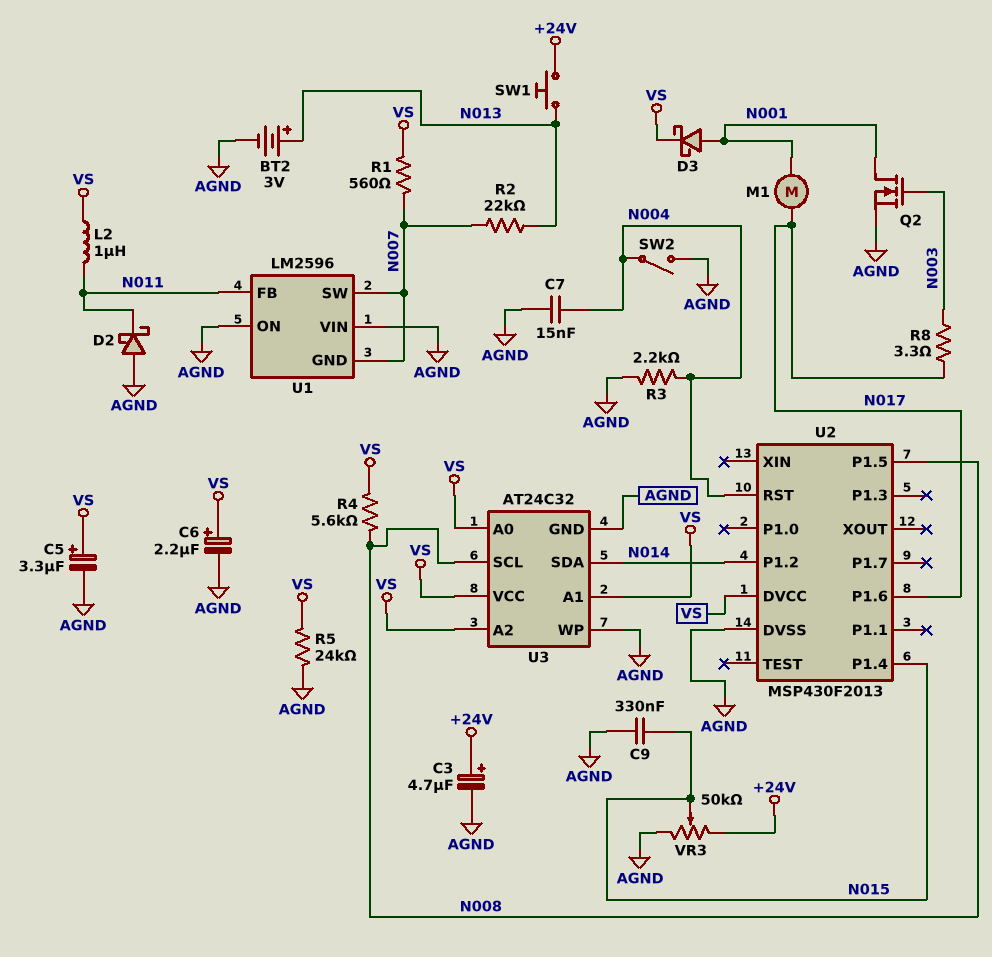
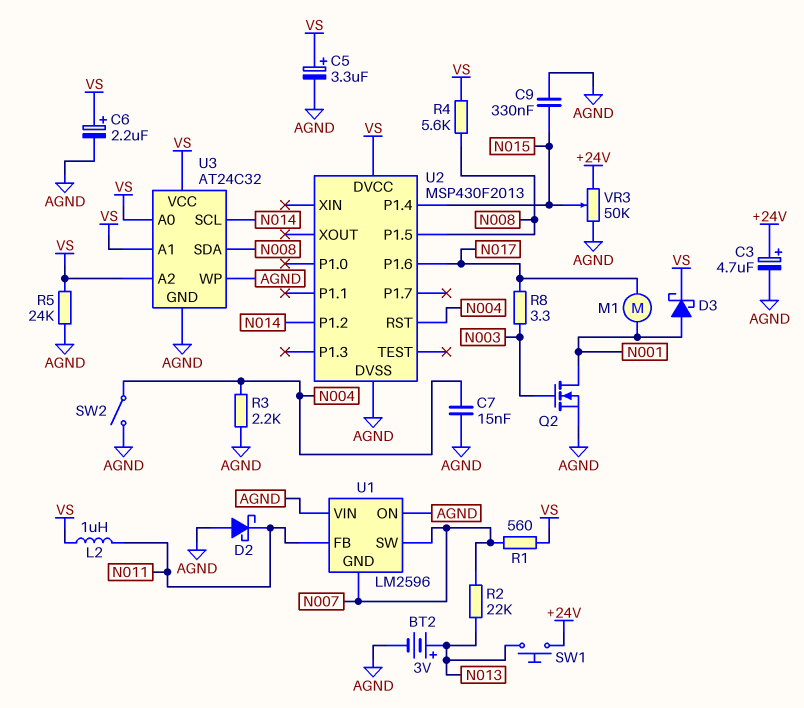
U3 pin SCL: N008 -> N014
U3 pin SDA: N014 -> N008

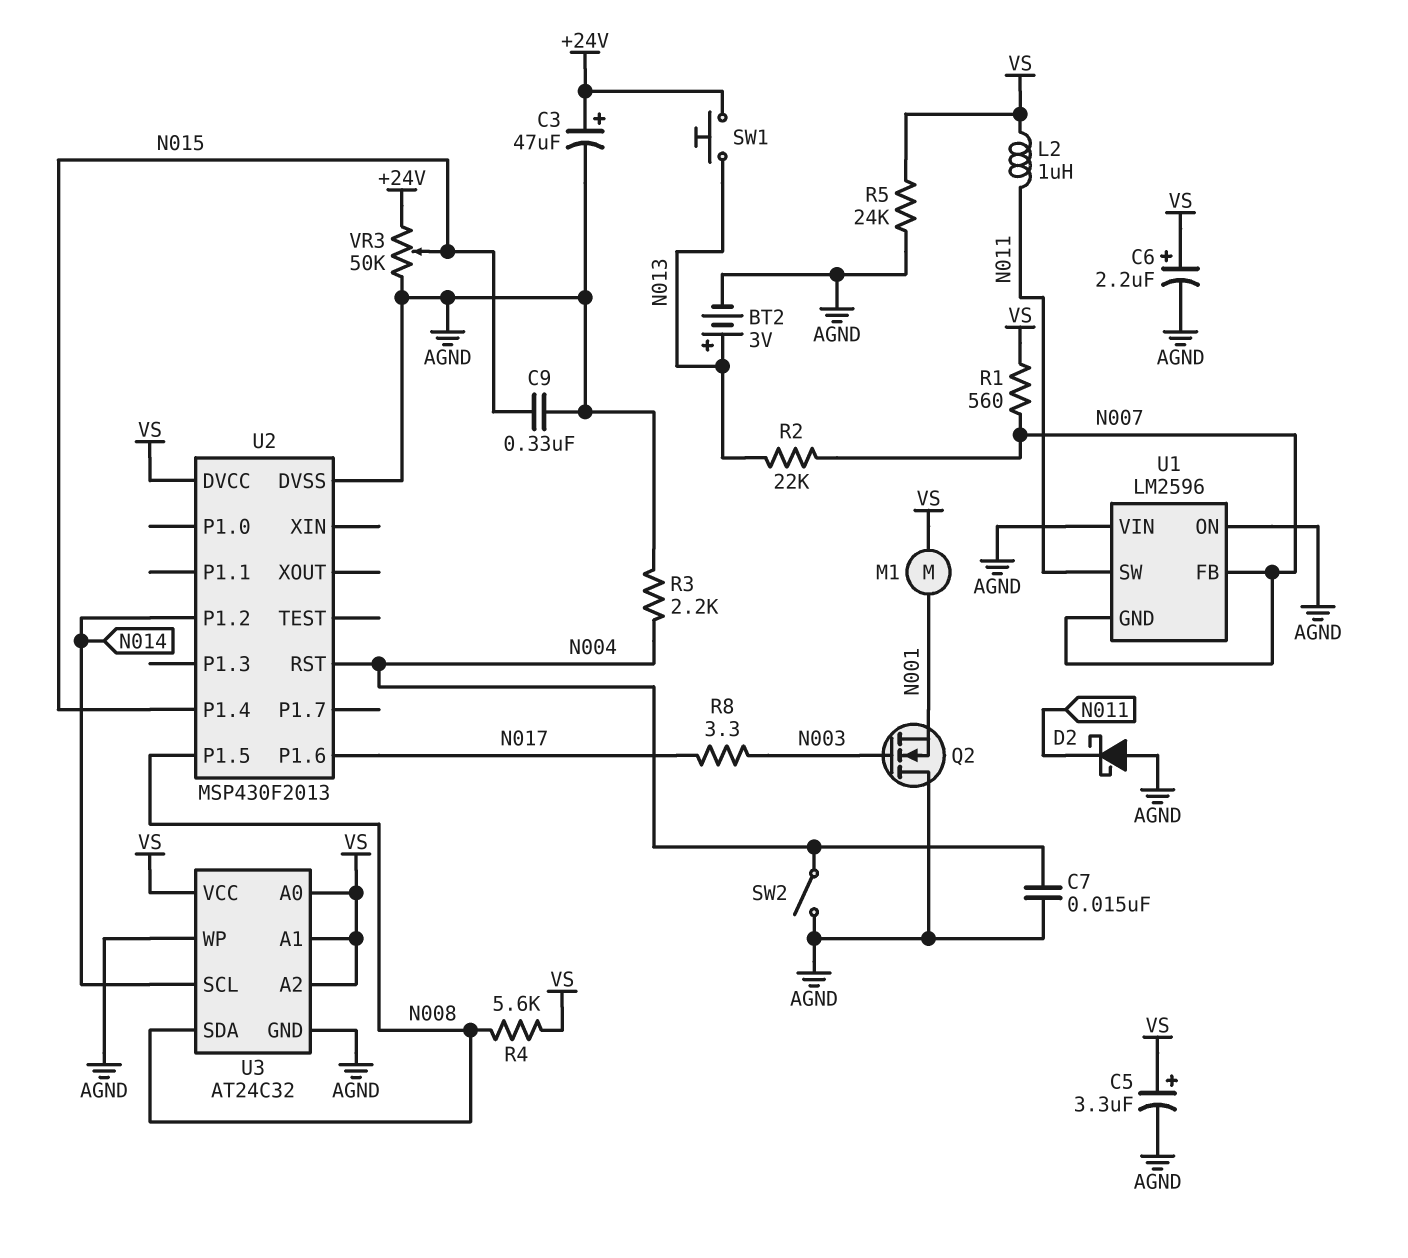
C3: 4.7uF (plus +24V, minus AGND) -> 47uF (plus +24V, minus AGND)
D3: schottky (A N001, K VS) -> none
M1: motor (N001, N017) -> motor (N001, VS)
Q2: NMOS (G N003, D N001, S AGND) -> NMOS (G N003, D AGND, S N001)
U1 pin FB: N011 -> N007
U1 pin SW: N007 -> N011

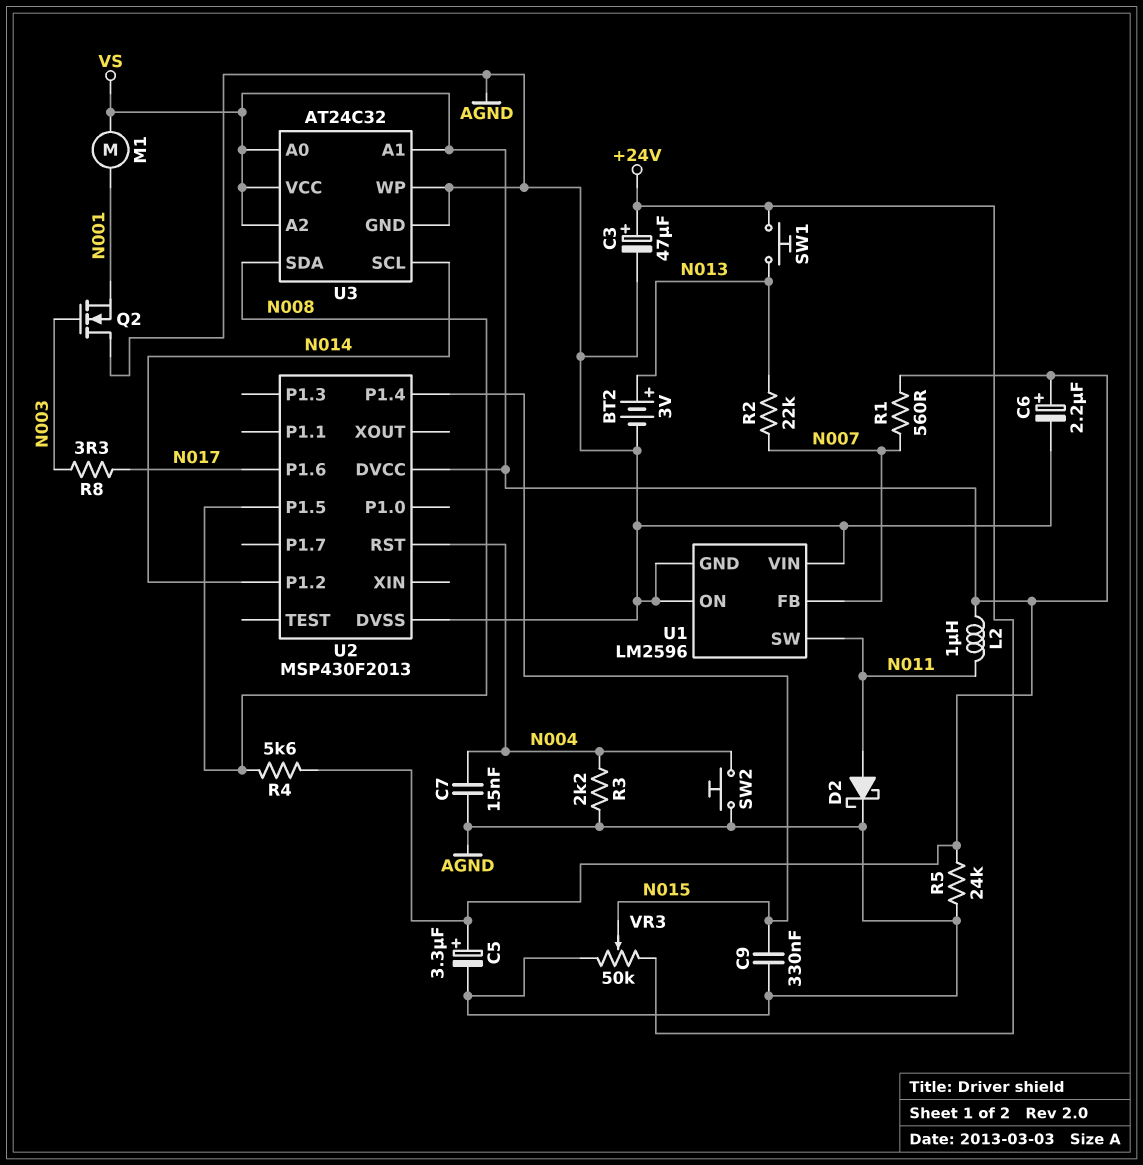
D2: schottky (A AGND, K N011) -> schottky (A N011, K AGND)
SW2: switch (AGND, N004) -> button (AGND, N004)
U1 pin GND: N007 -> AGND

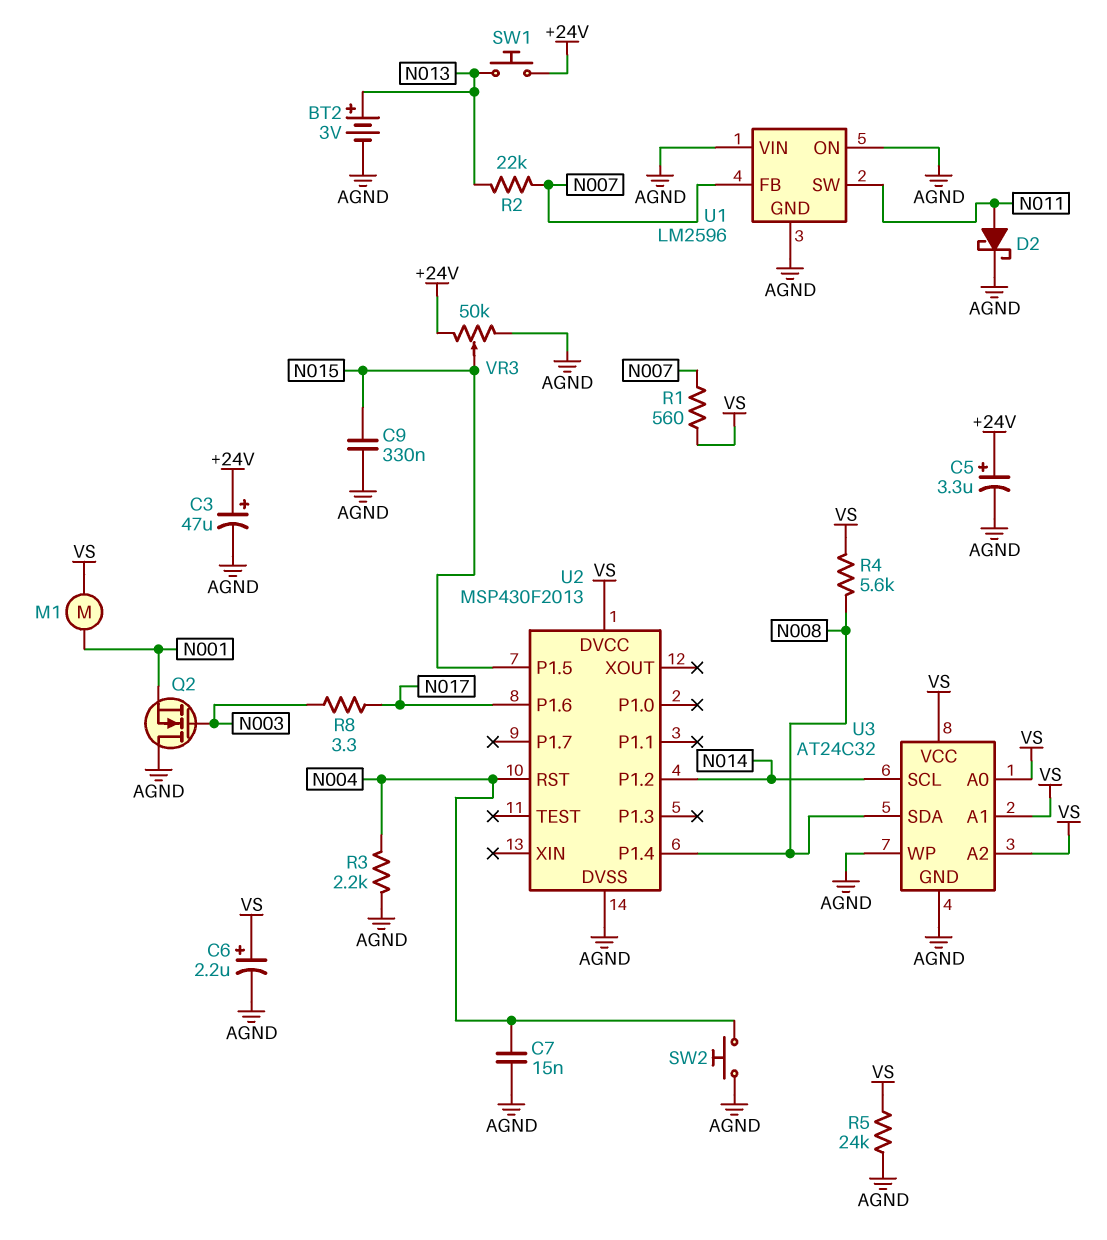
C5: 3.3uF (plus VS, minus AGND) -> 3.3uF (plus +24V, minus AGND)
L2: 1uH (N011, VS) -> none
U2 pin P1.4: N015 -> N008
U2 pin P1.5: N008 -> N015

